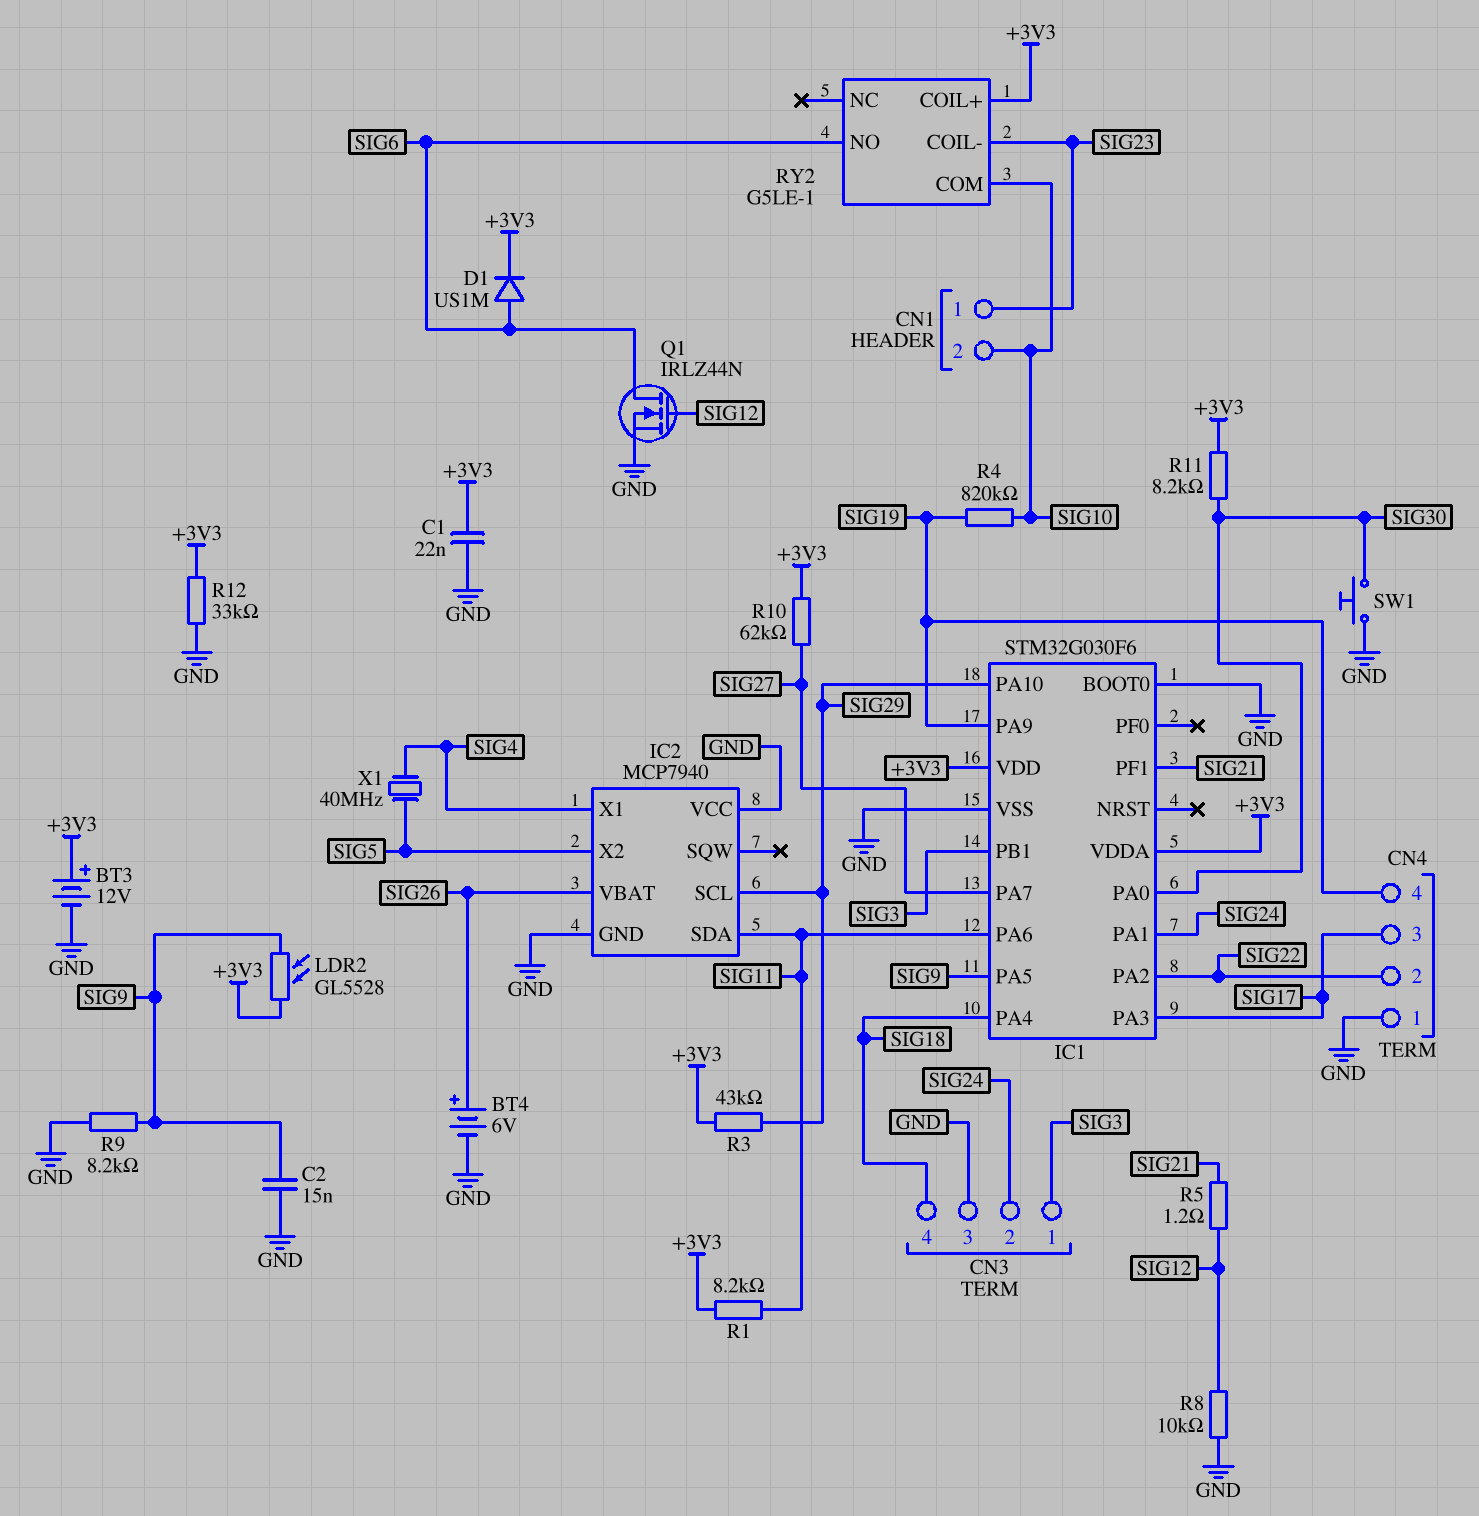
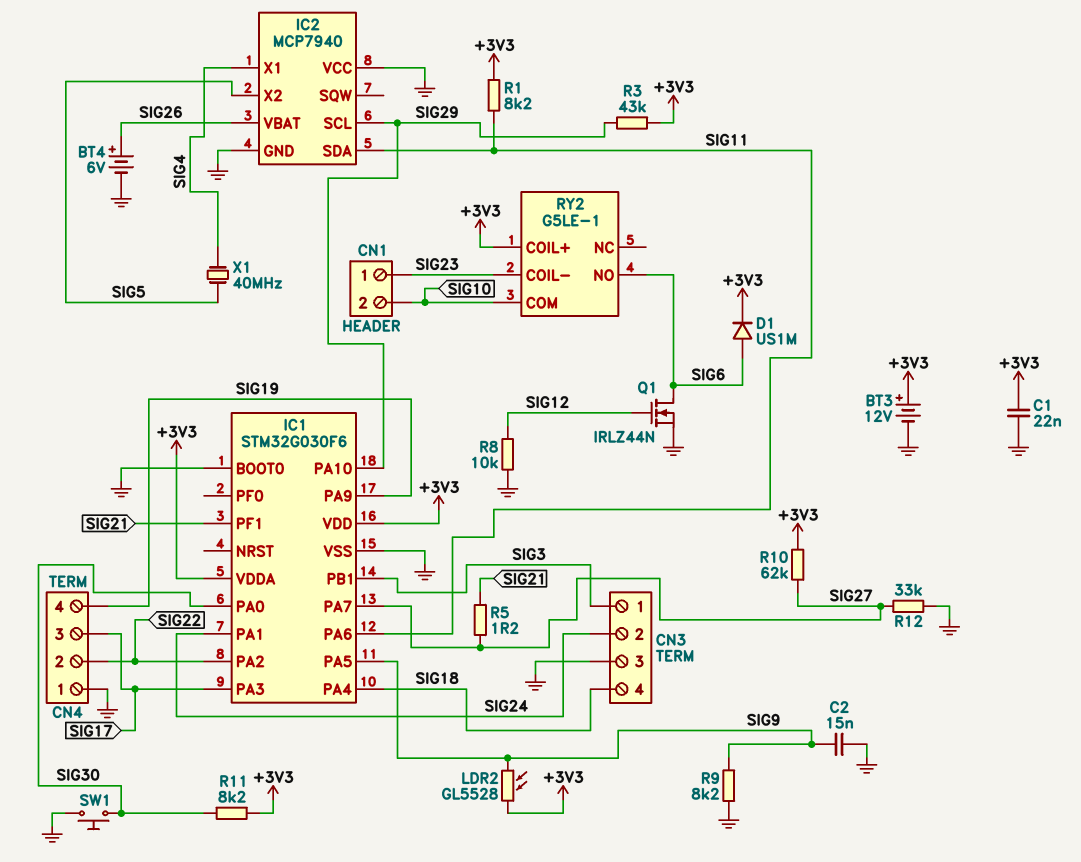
R4: 820k (SIG10, SIG19) -> none
R5: 1.2 (SIG12, SIG21) -> 1.2 (SIG21, SIG27)
R12: 33k (+3V3, GND) -> 33k (GND, SIG27)

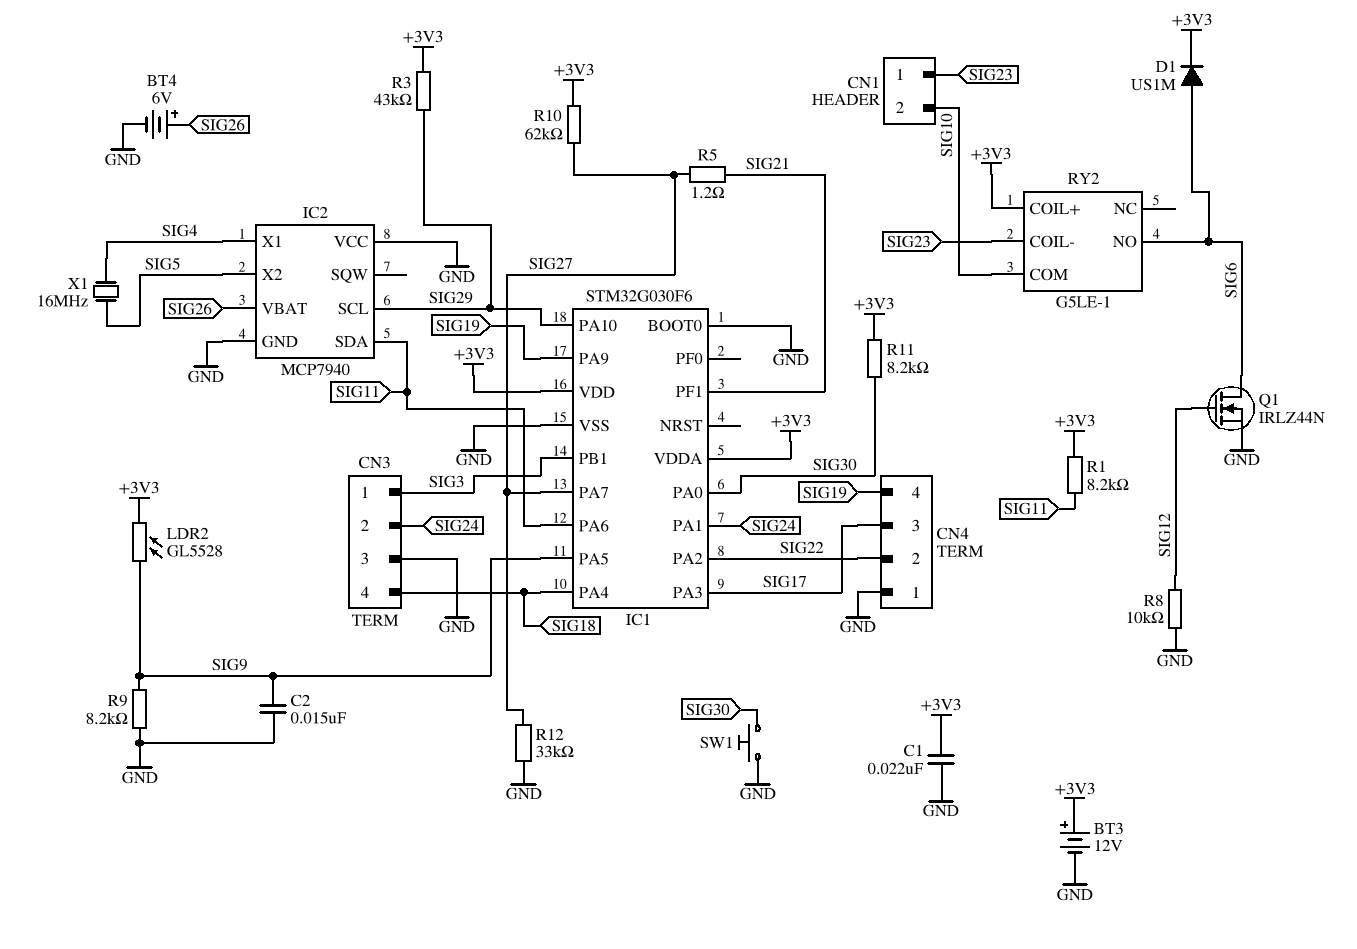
X1: 40MHz (SIG4, SIG5) -> 16MHz (SIG4, SIG5)

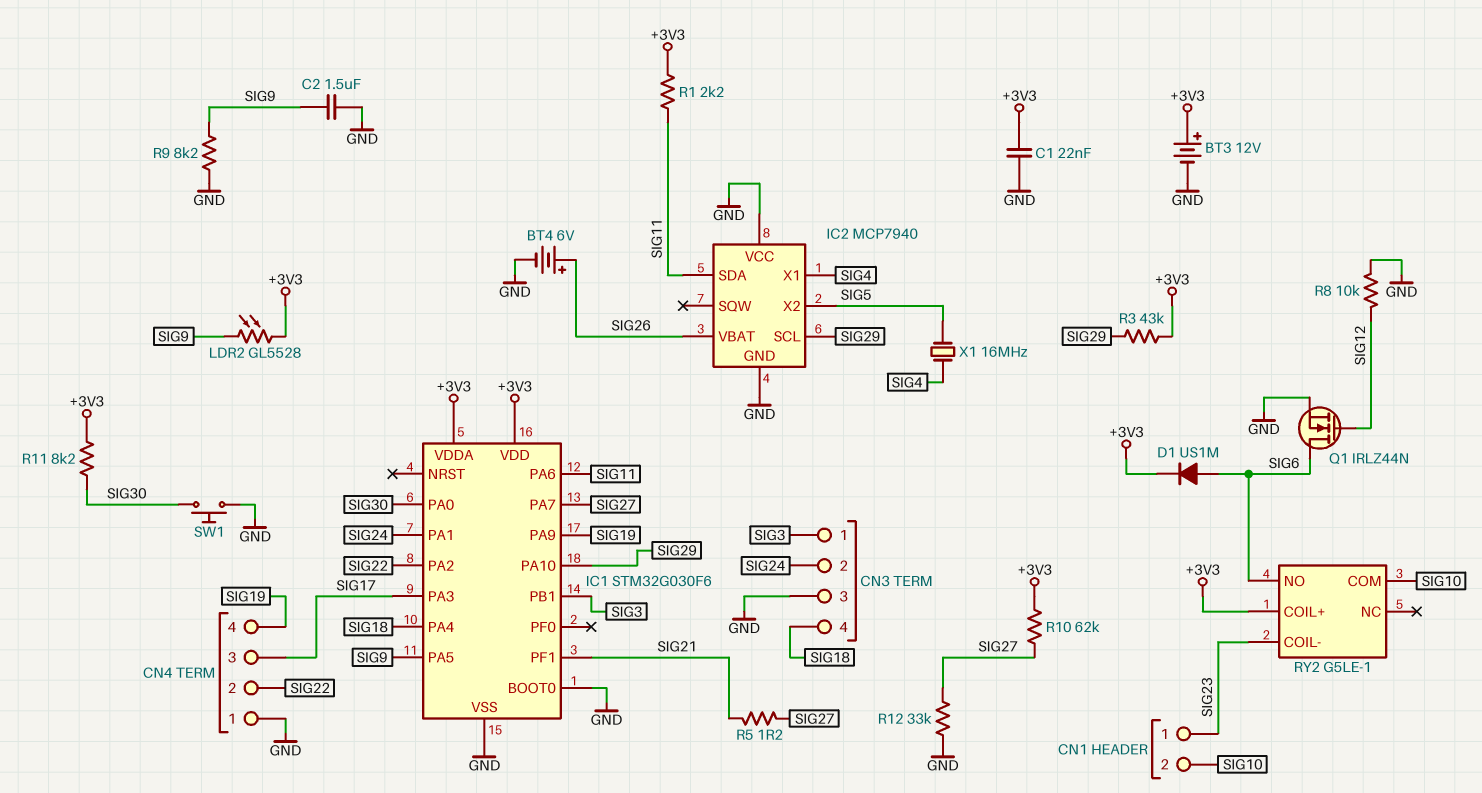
C2: 15nF (GND, SIG9) -> 1.5uF (GND, SIG9)
R1: 8.2k (+3V3, SIG11) -> 2.2k (+3V3, SIG11)

